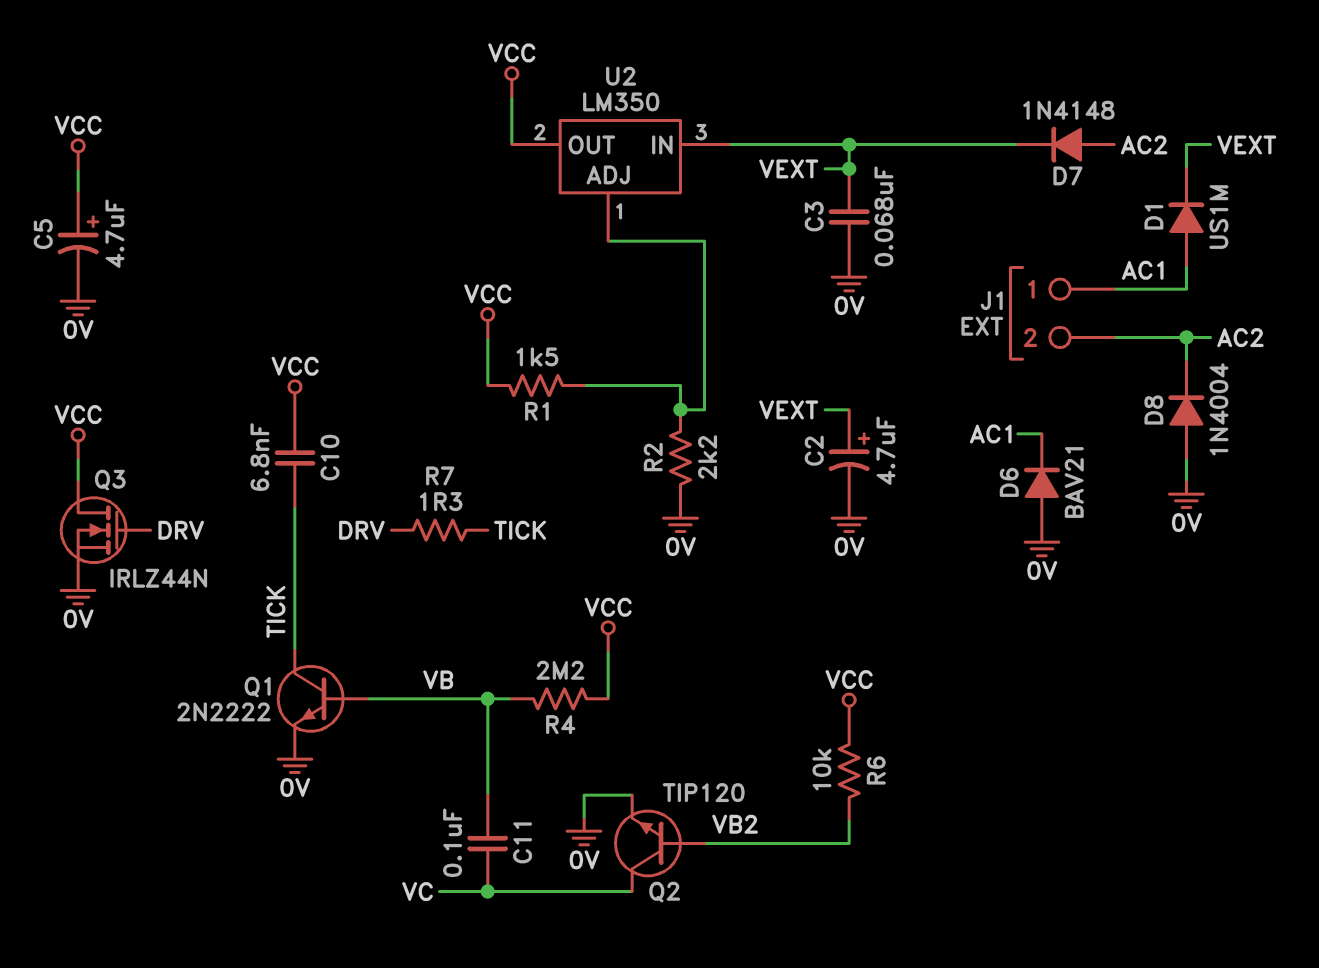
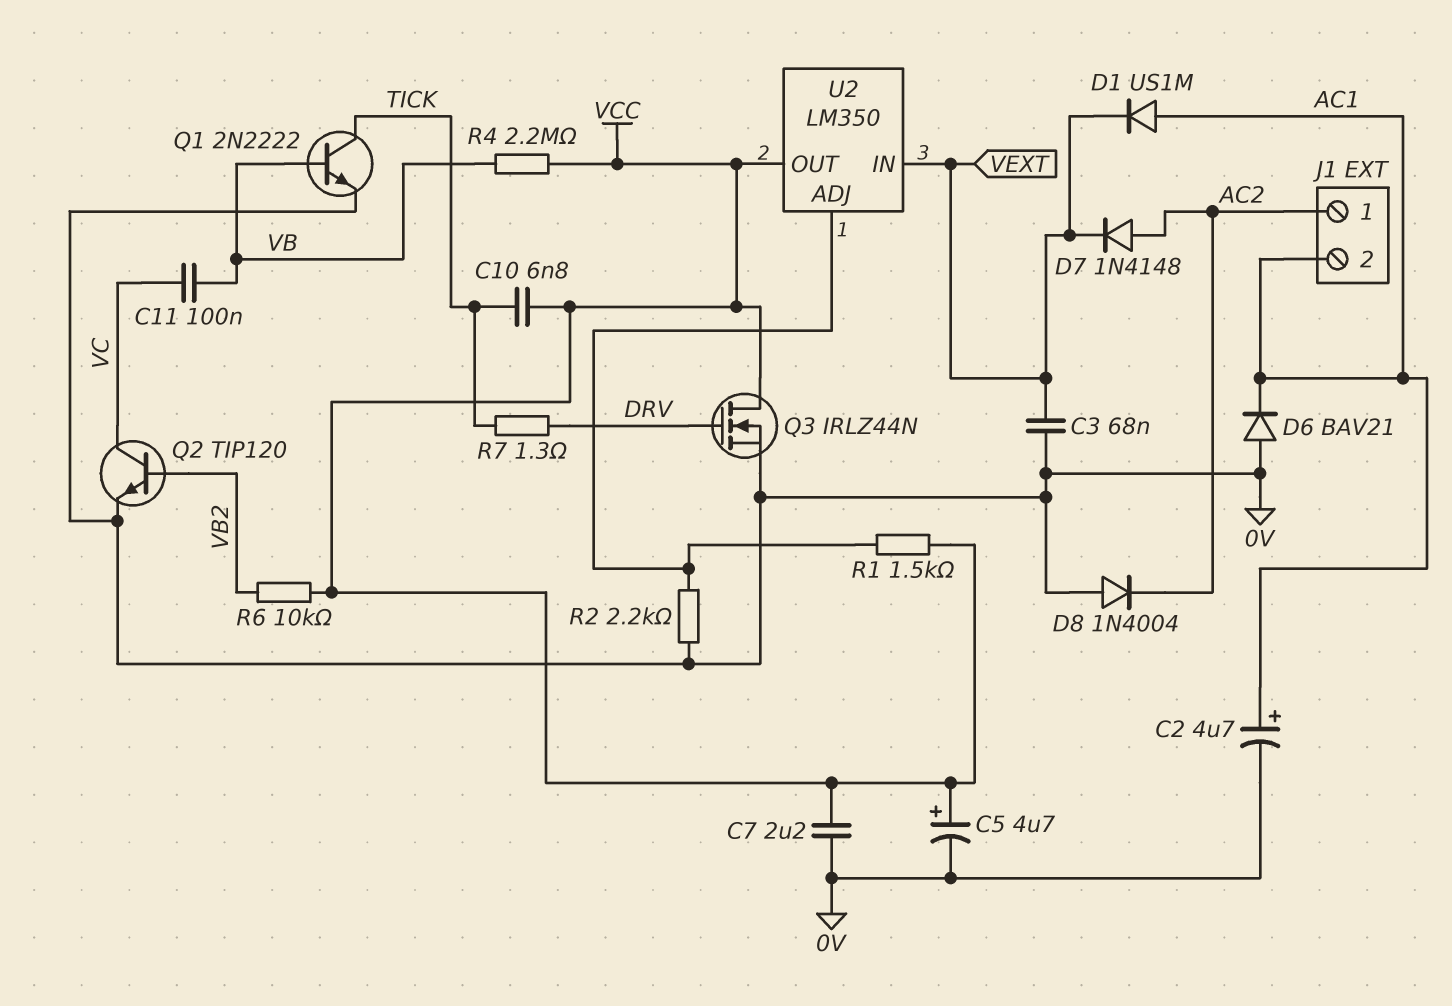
C2: 4.7uF (plus VEXT, minus 0V) -> 4.7uF (plus AC1, minus 0V)
C7: none -> 2.2uF (0V, VCC)
J1 pin 1: AC1 -> AC2
J1 pin 2: AC2 -> AC1

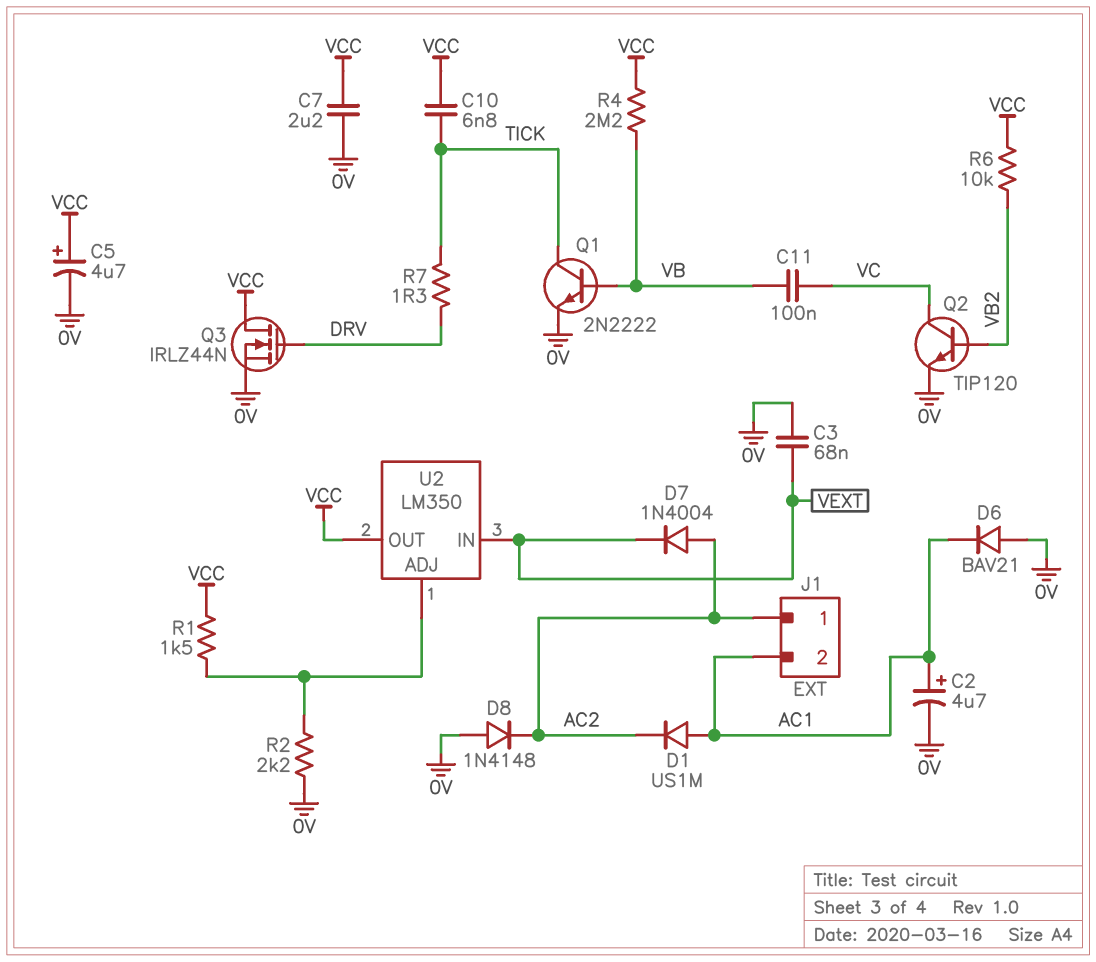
D1: diode US1M (A AC1, K VEXT) -> diode US1M (A AC1, K AC2)
D7: diode 1N4148 (A AC2, K VEXT) -> diode 1N4004 (A AC2, K VEXT)
D8: diode 1N4004 (A 0V, K AC2) -> diode 1N4148 (A 0V, K AC2)

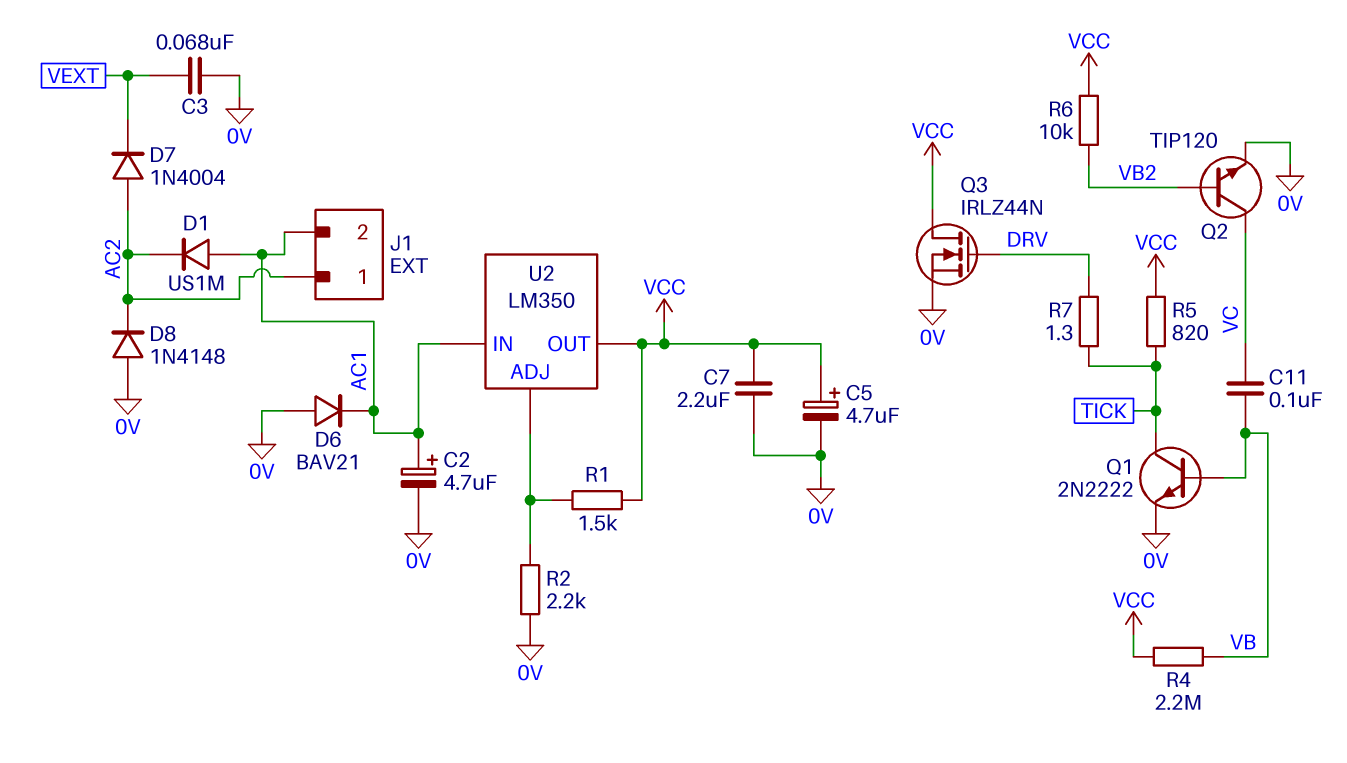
C10: 6.8nF (TICK, VCC) -> none
R5: none -> 820 (TICK, VCC)
U2 pin IN: VEXT -> AC1

